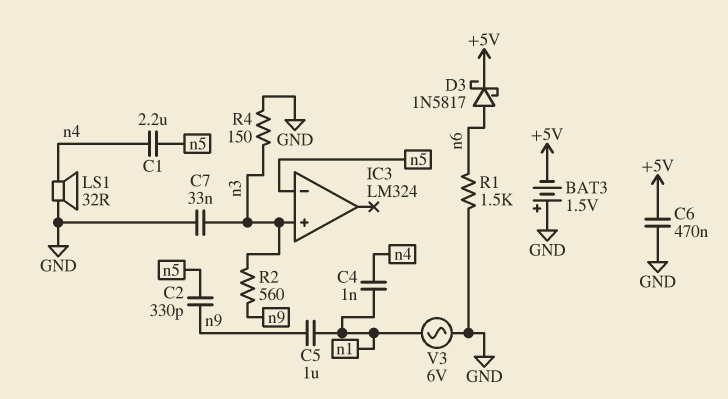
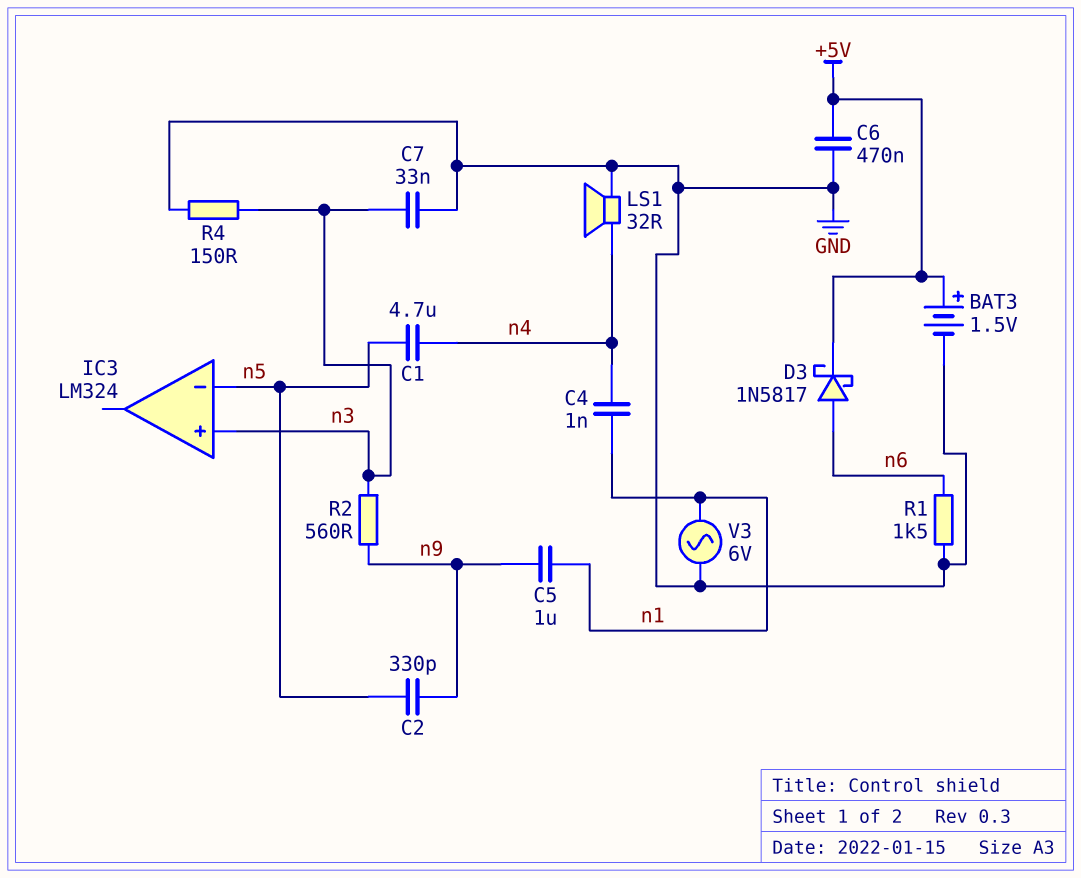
BAT3: 1.5V (plus GND, minus +5V) -> 1.5V (plus +5V, minus GND)
C1: 2.2uF (n4, n5) -> 4.7uF (n4, n5)

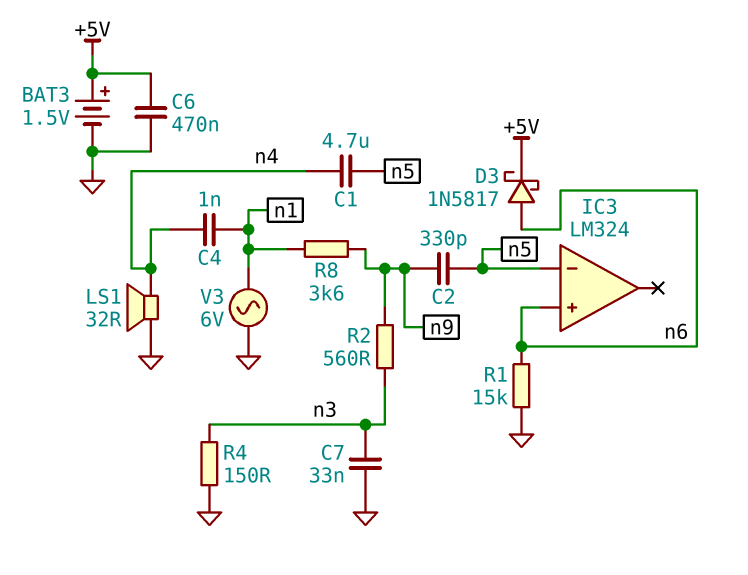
C5: 1uF (n1, n9) -> none
IC3 pin in+: n3 -> n6
R1: 1.5k (GND, n6) -> 15k (GND, n6)
R8: none -> 3.6k (n1, n9)

